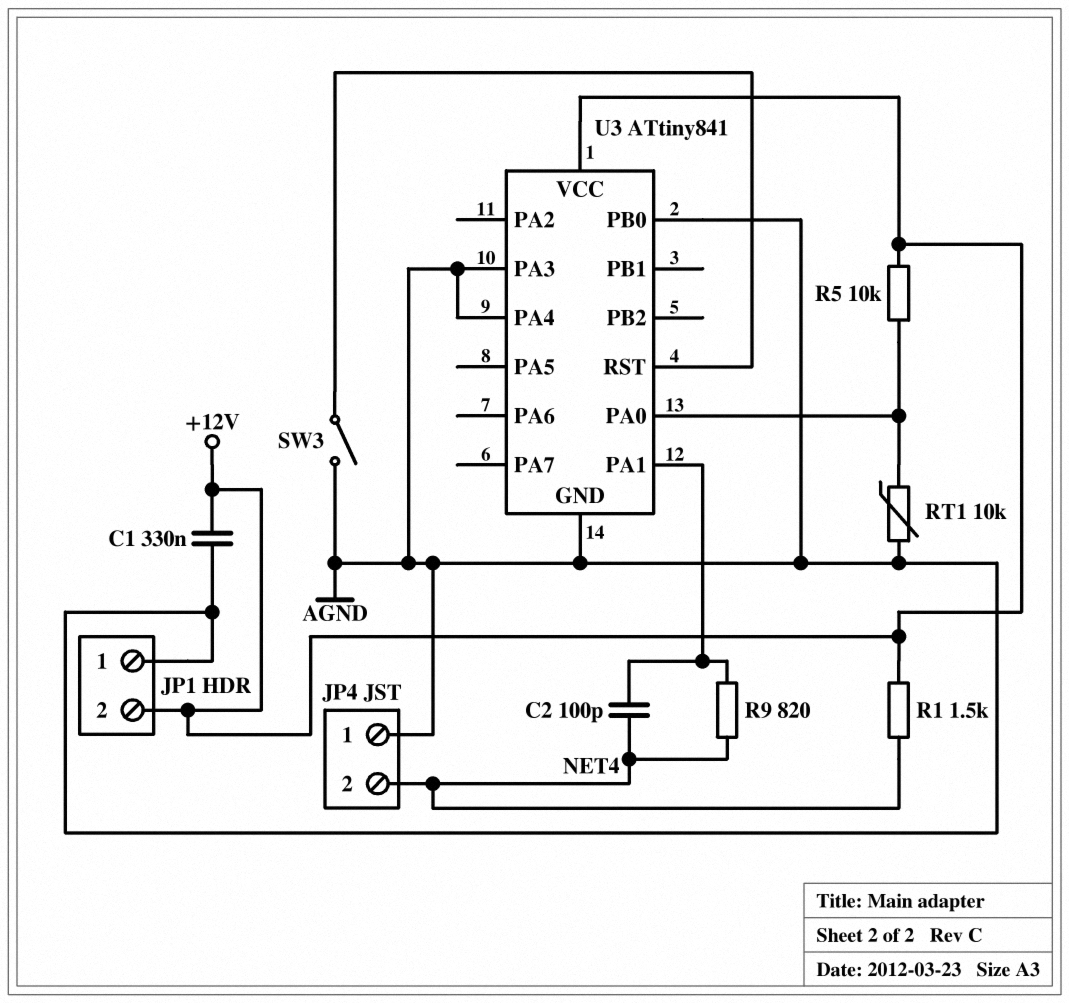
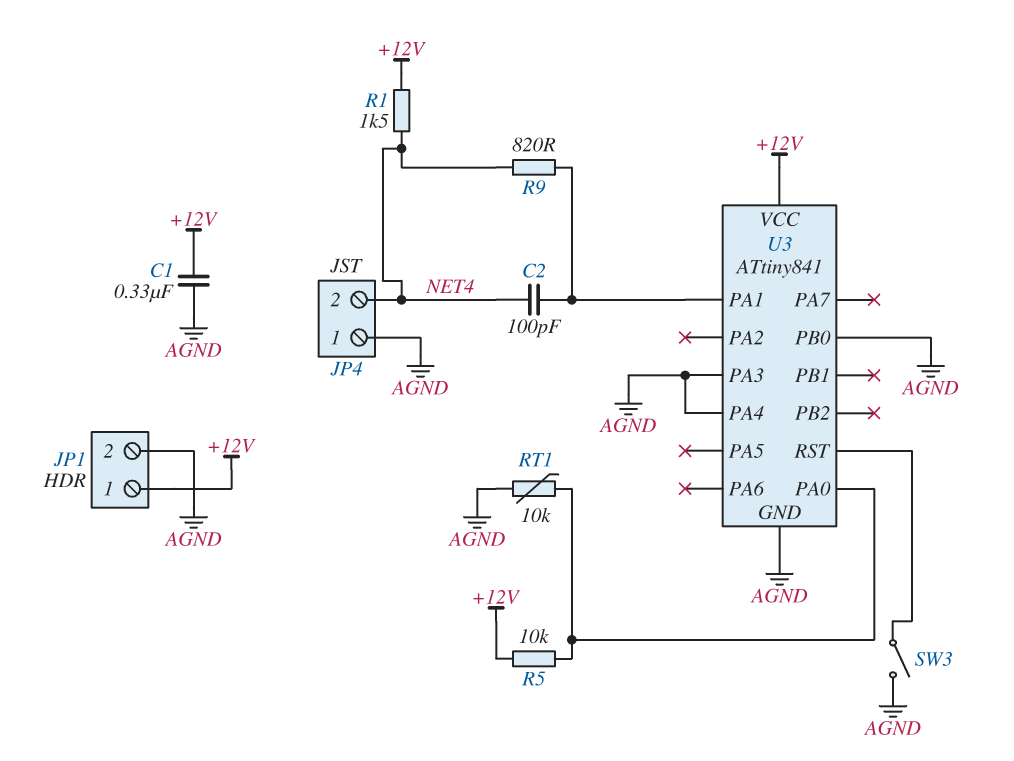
JP1 pin 1: AGND -> +12V
JP1 pin 2: +12V -> AGND

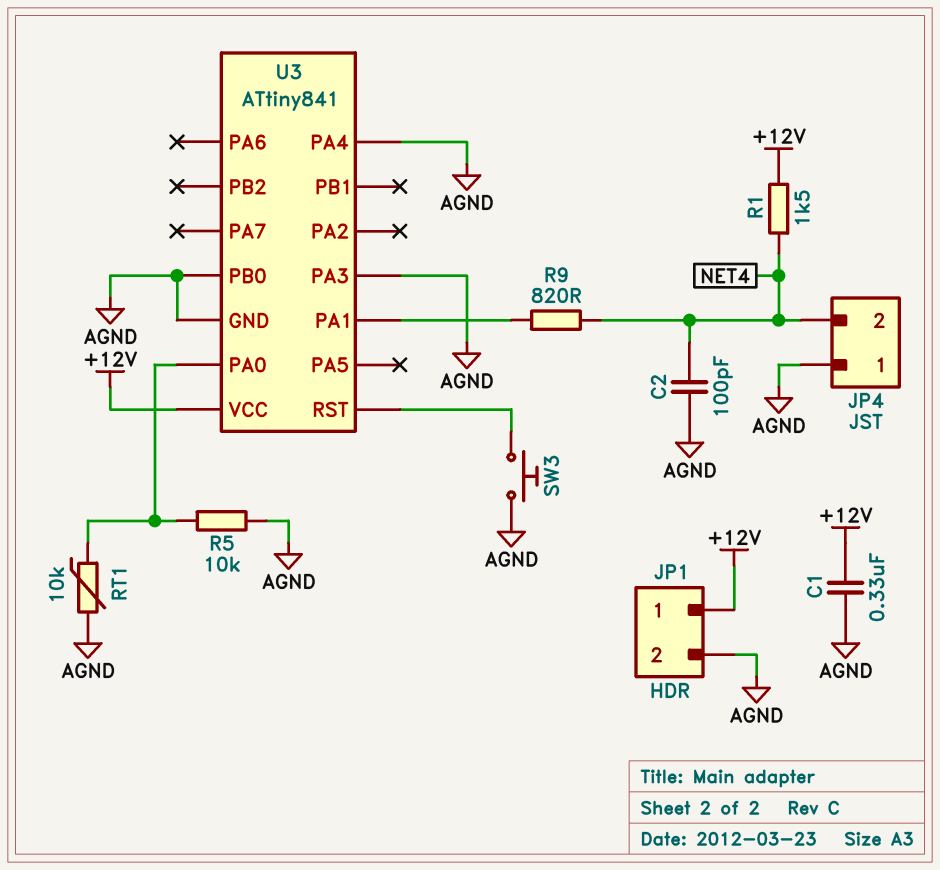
C2: 100pF (NET4, U3/PA1) -> 100pF (AGND, NET4)
R5: 10k (+12V, U3/PA0) -> 10k (AGND, U3/PA0)
SW3: switch (AGND, U3/RST) -> button (AGND, U3/RST)

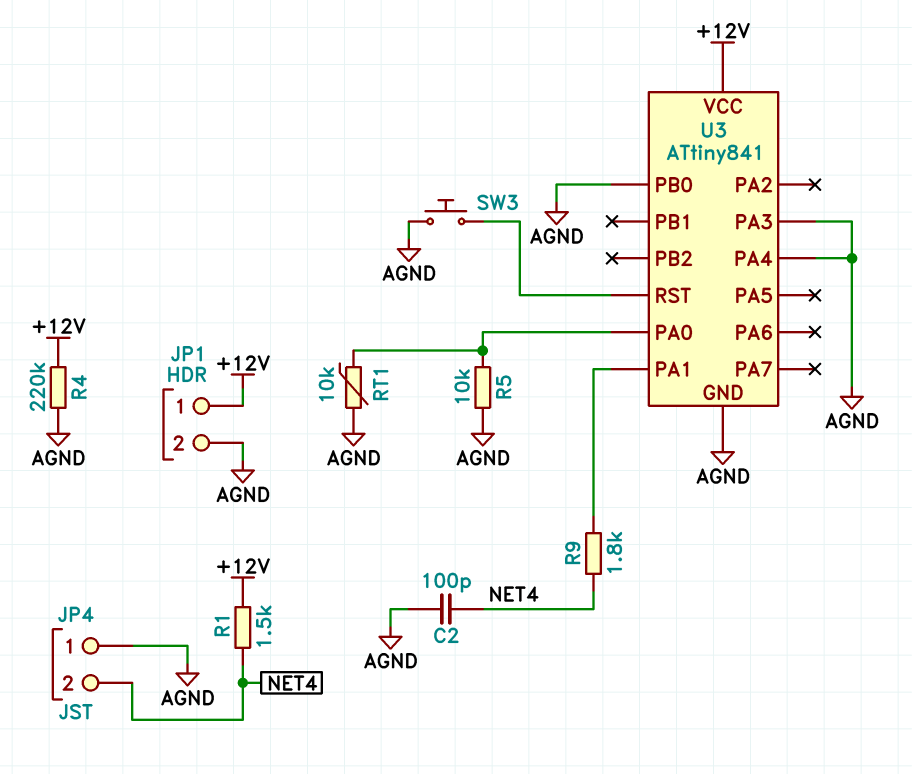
C1: 330nF (+12V, AGND) -> none
R4: none -> 220k (+12V, AGND)
R9: 820 (NET4, U3/PA1) -> 1.8k (NET4, U3/PA1)

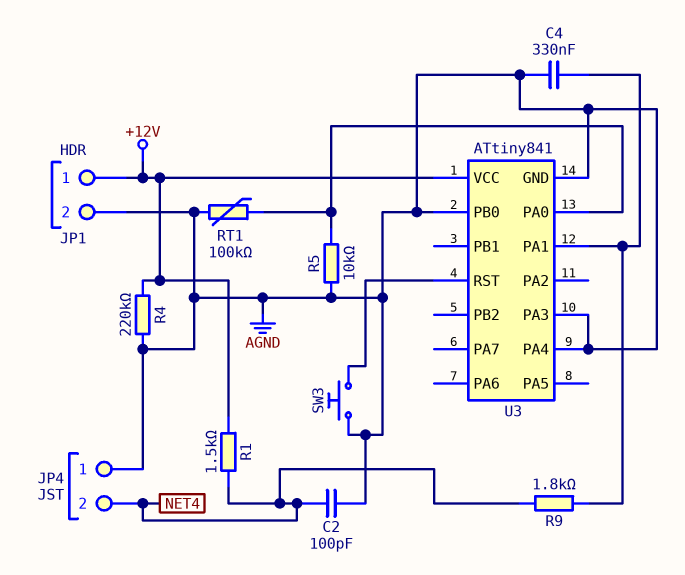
C4: none -> 330nF (AGND, U3/PA1)
RT1: 10k (AGND, U3/PA0) -> 100k (AGND, U3/PA0)

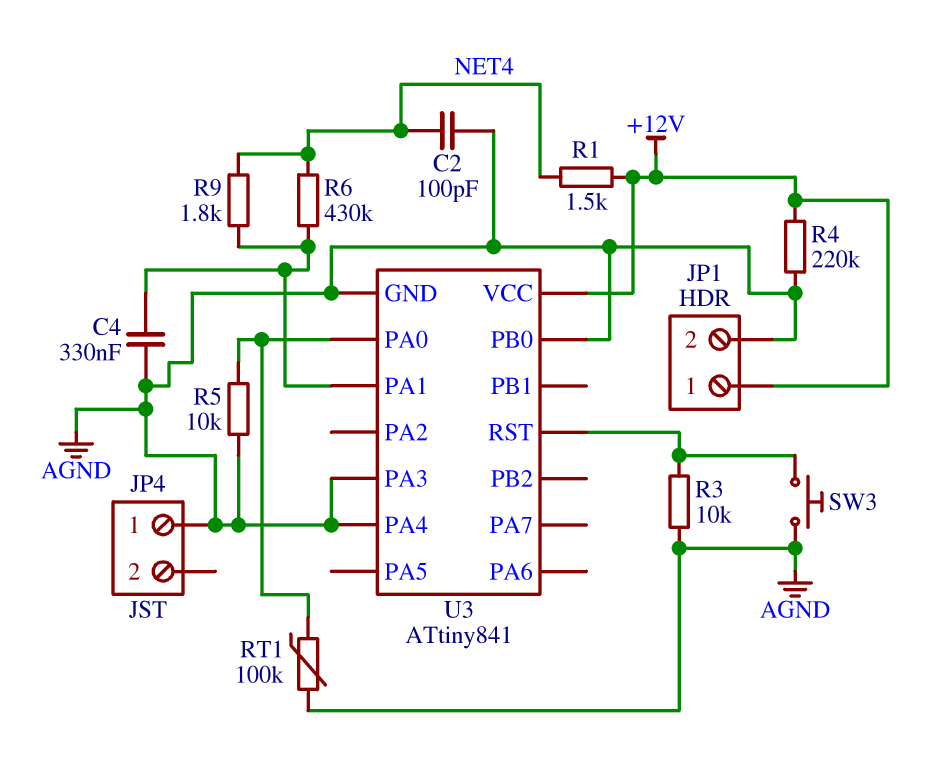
JP4 pin 2: NET4 -> none
R3: none -> 10k (AGND, U3/RST)
R6: none -> 430k (NET4, U3/PA1)

